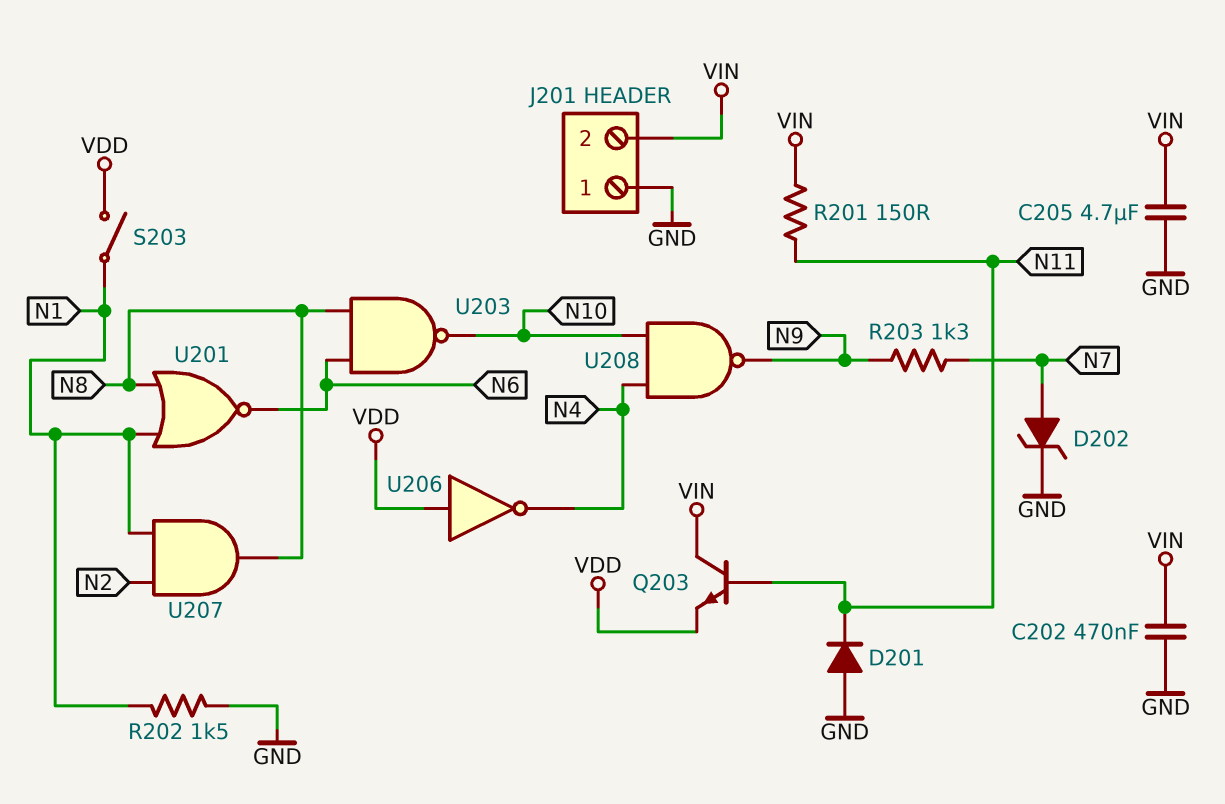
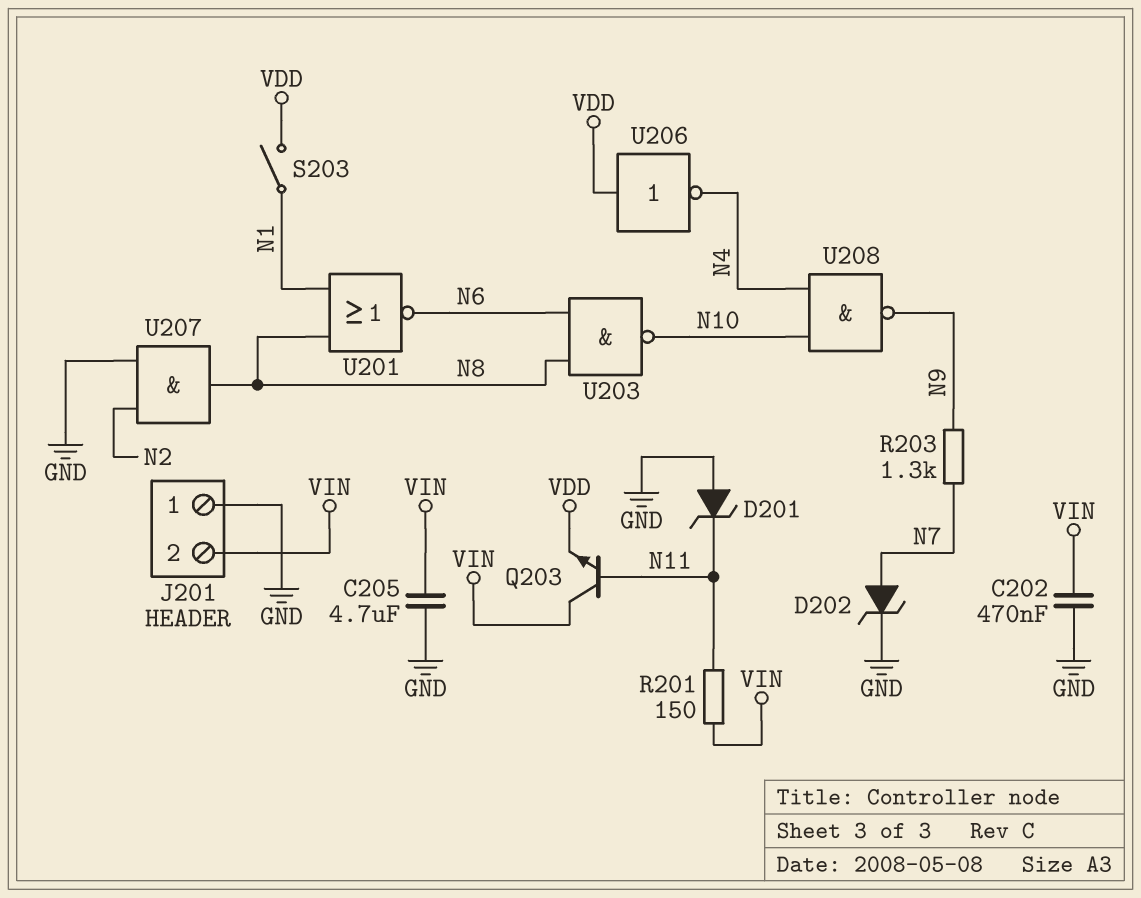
D201: diode (A GND, K N11) -> zener (A GND, K N11)
R202: 1.5k (GND, N1) -> none
U207: AND (in N1, in N2, out N8) -> AND (in GND, in N2, out N8)

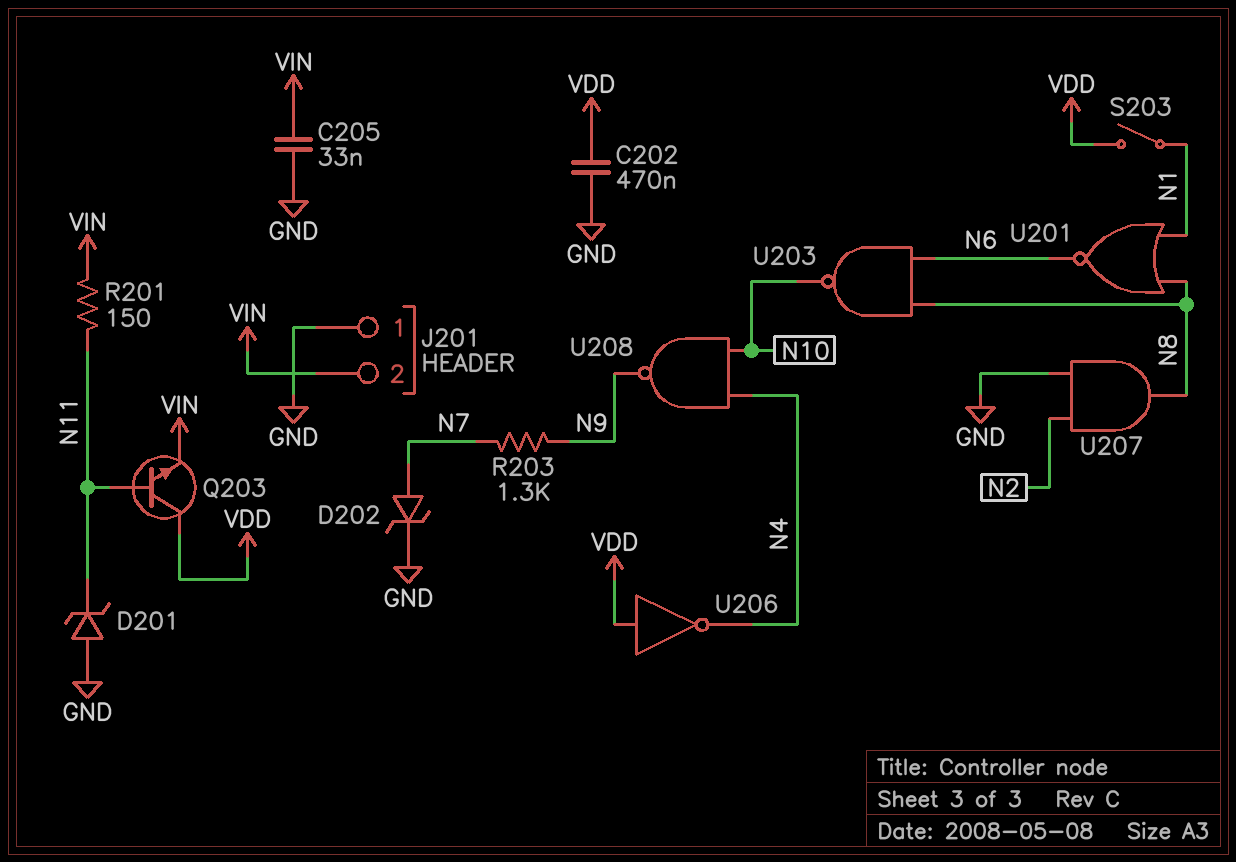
C202: 470nF (GND, VIN) -> 470nF (GND, VDD)
C205: 4.7uF (GND, VIN) -> 33nF (GND, VIN)
Q203: NPN (B N11, C VIN, E VDD) -> NPN (B N11, C VDD, E VIN)

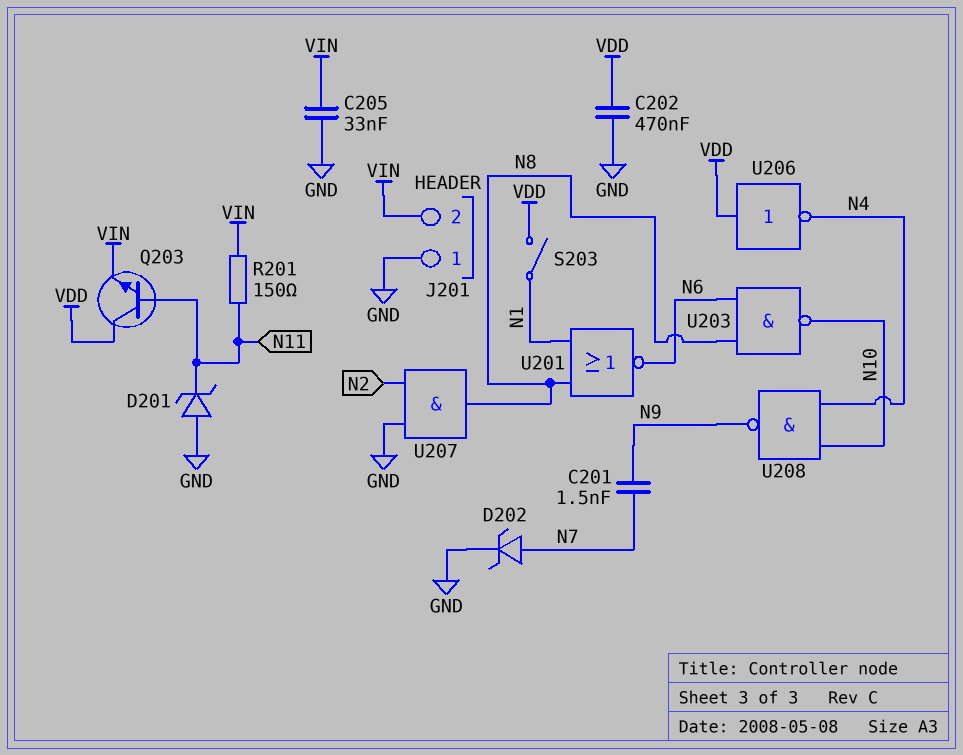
C201: none -> 1.5nF (N7, N9)
R203: 1.3k (N7, N9) -> none

